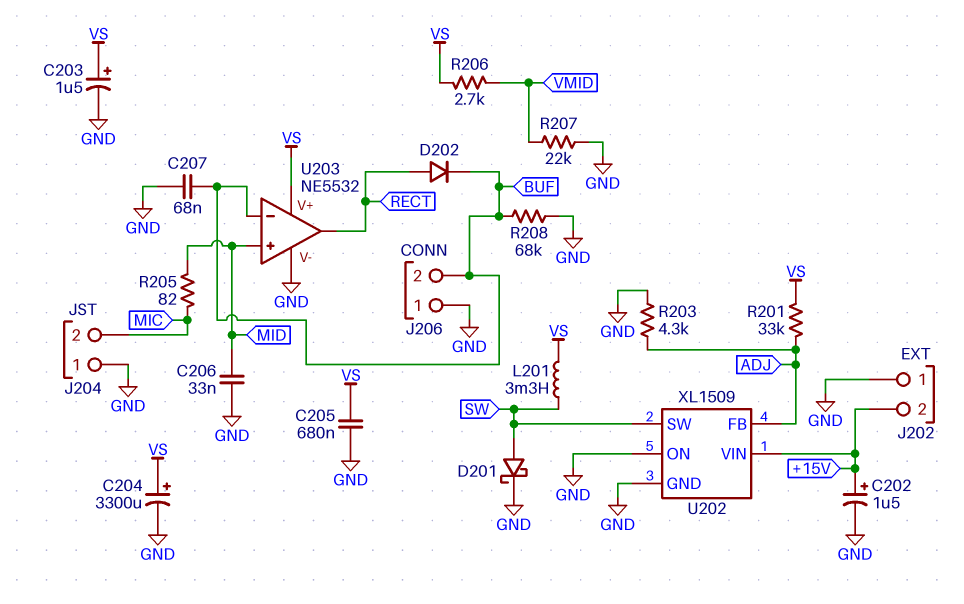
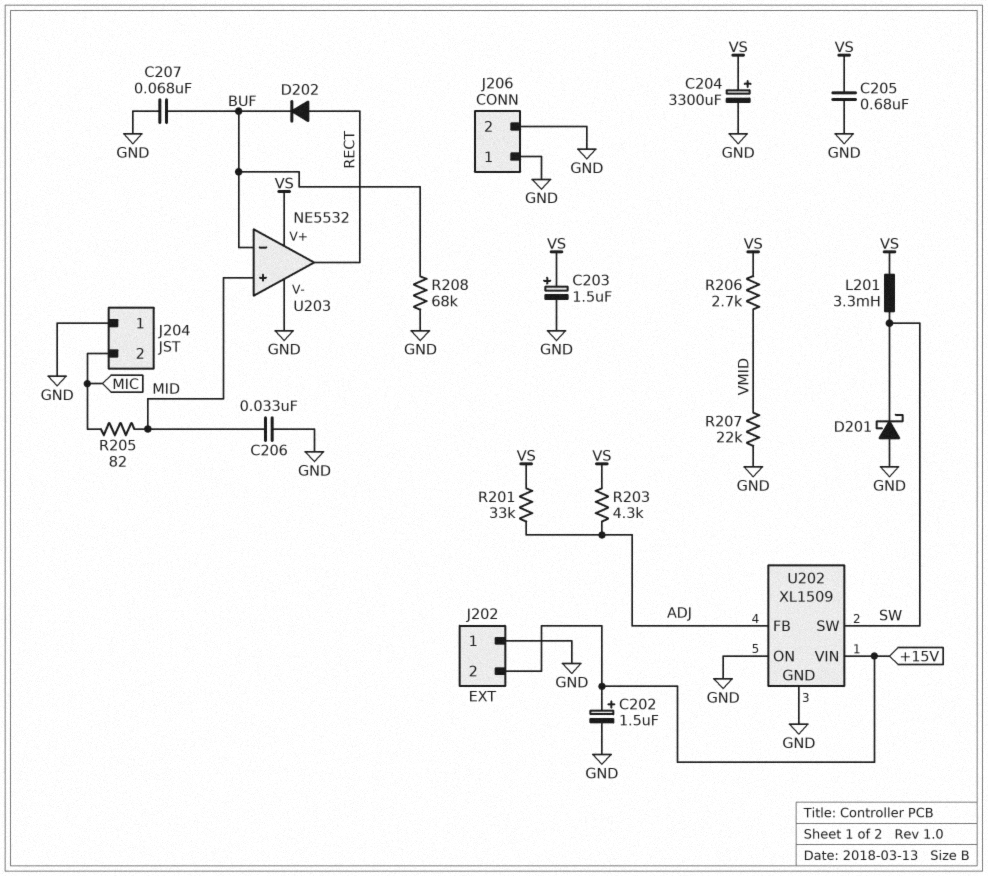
D201: schottky (A SW, K GND) -> schottky (A GND, K SW)
J206 pin 2: BUF -> GND
R203: 4.3k (ADJ, GND) -> 4.3k (ADJ, VS)

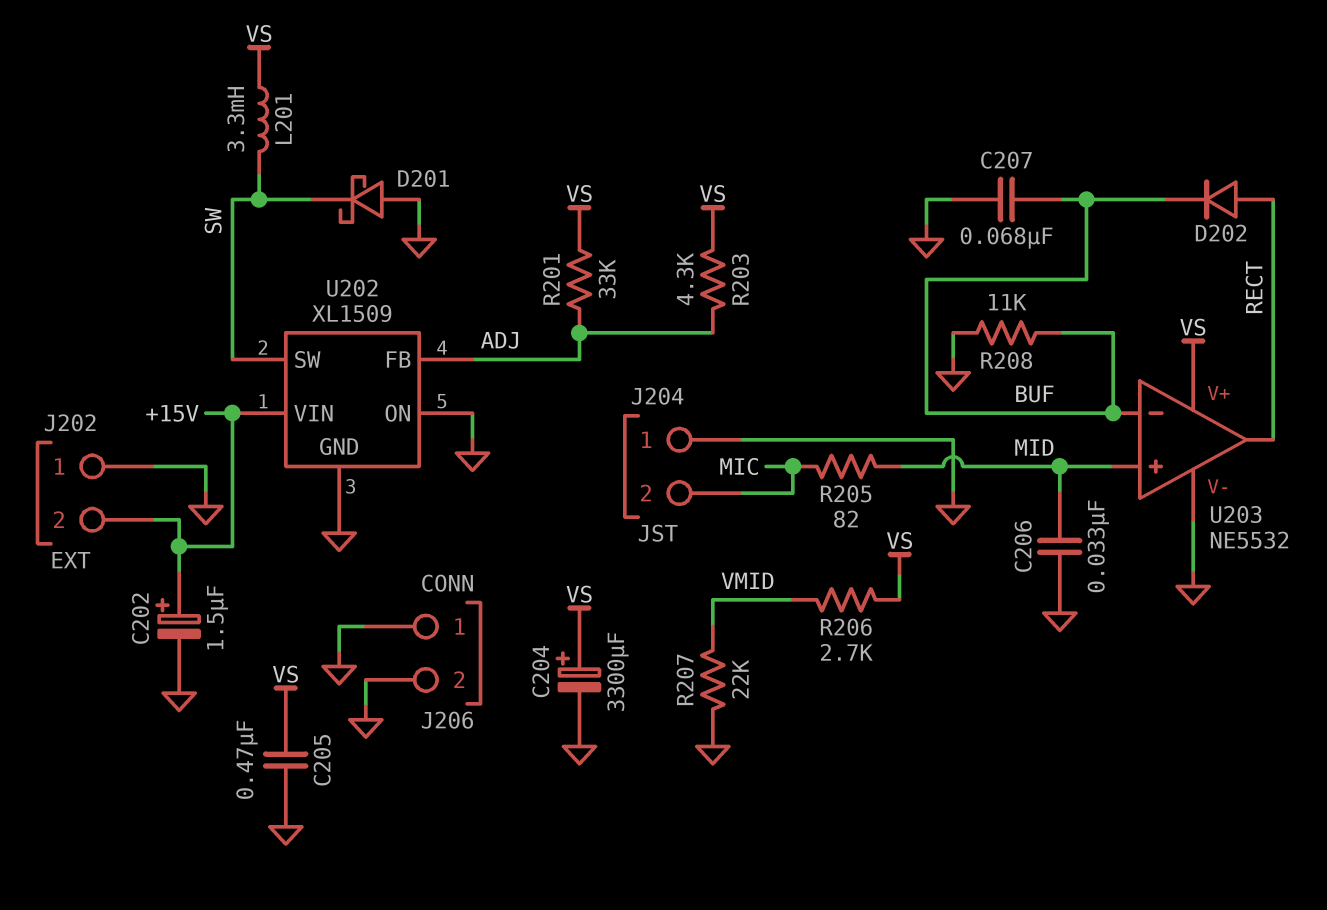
C203: 1.5uF (plus VS, minus GND) -> none
C205: 680nF (GND, VS) -> 470nF (GND, VS)
R208: 68k (BUF, GND) -> 11k (BUF, GND)

